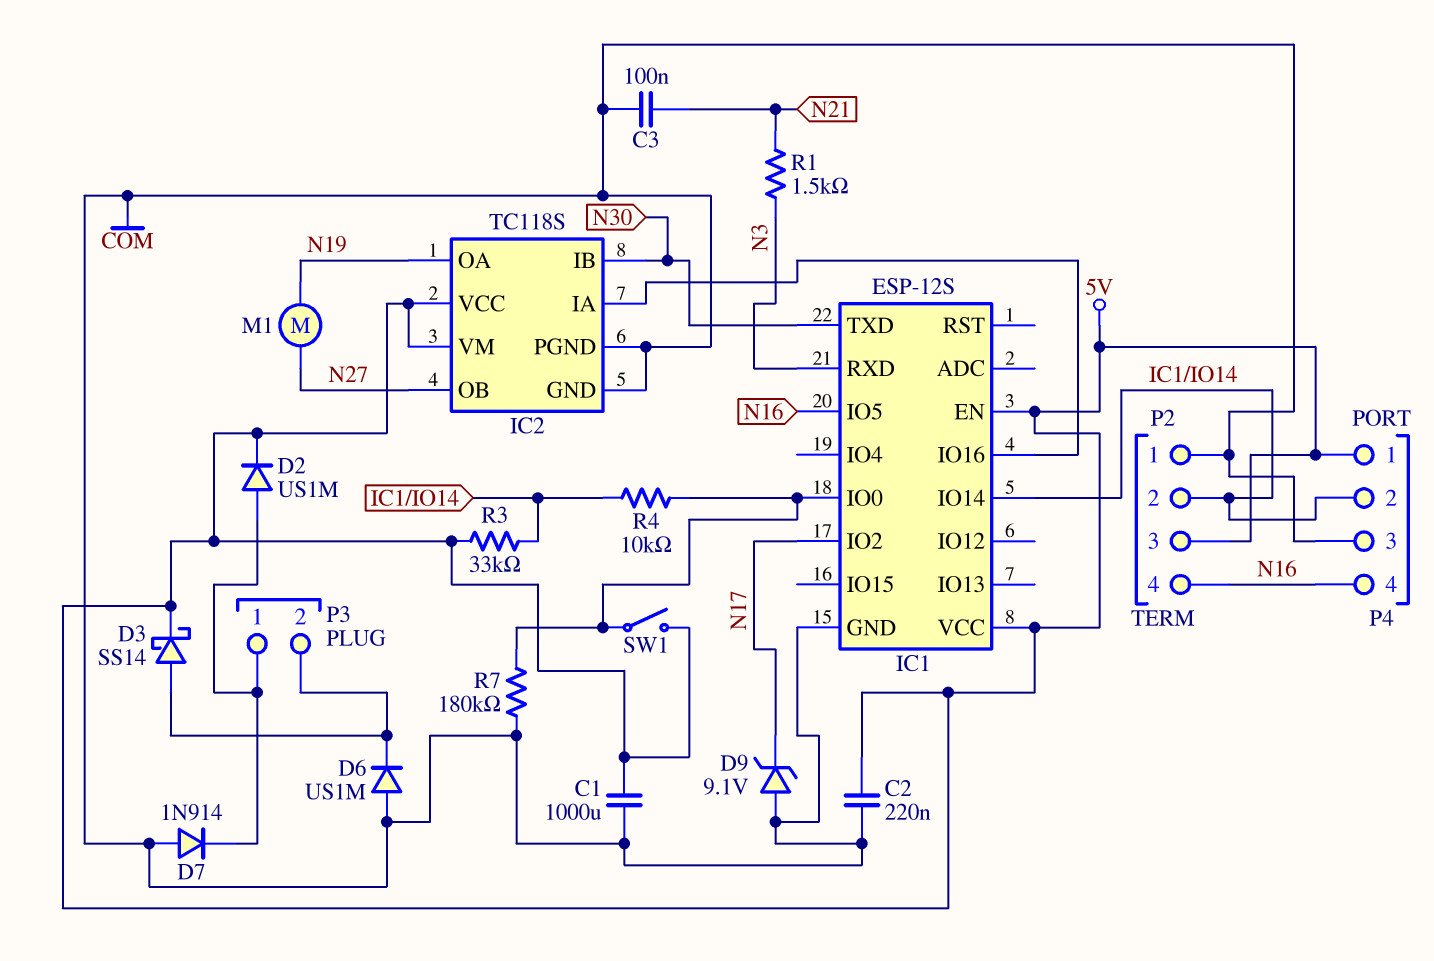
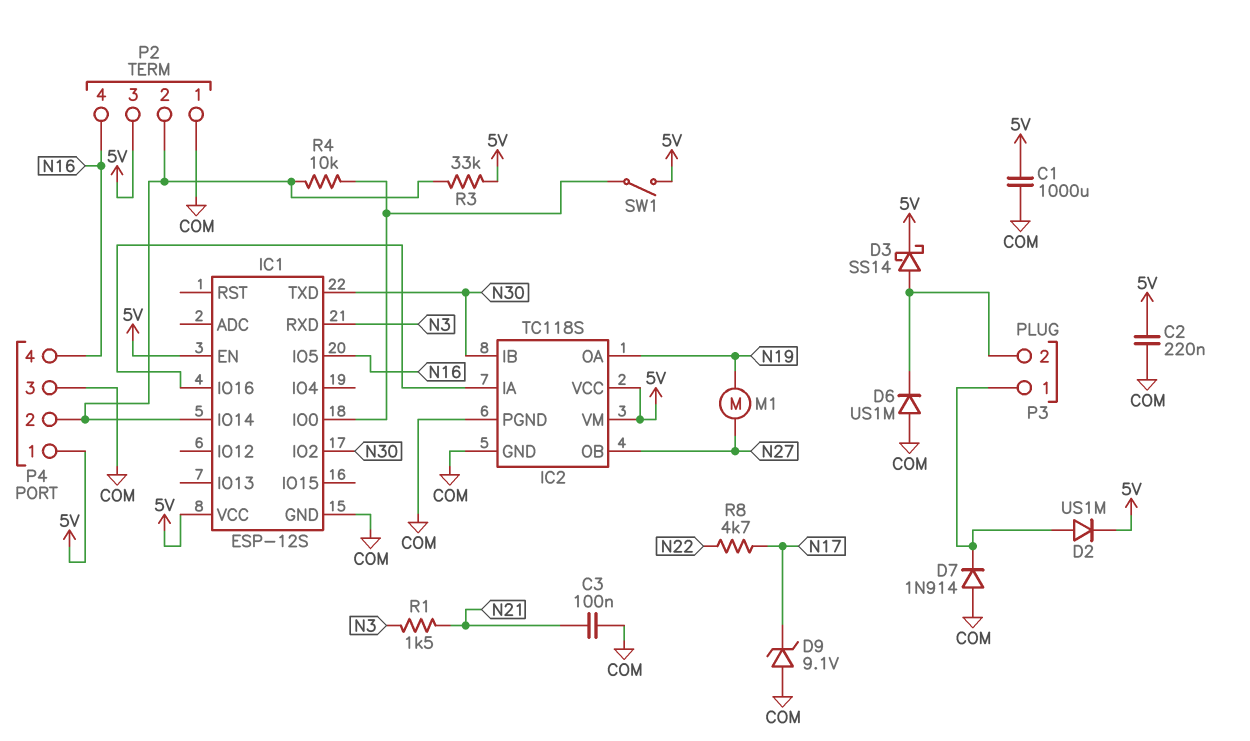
IC1 pin IO2: N17 -> N30
R7: 180k (COM, IC1/IO0) -> none
R8: none -> 4.7k (N17, N22)

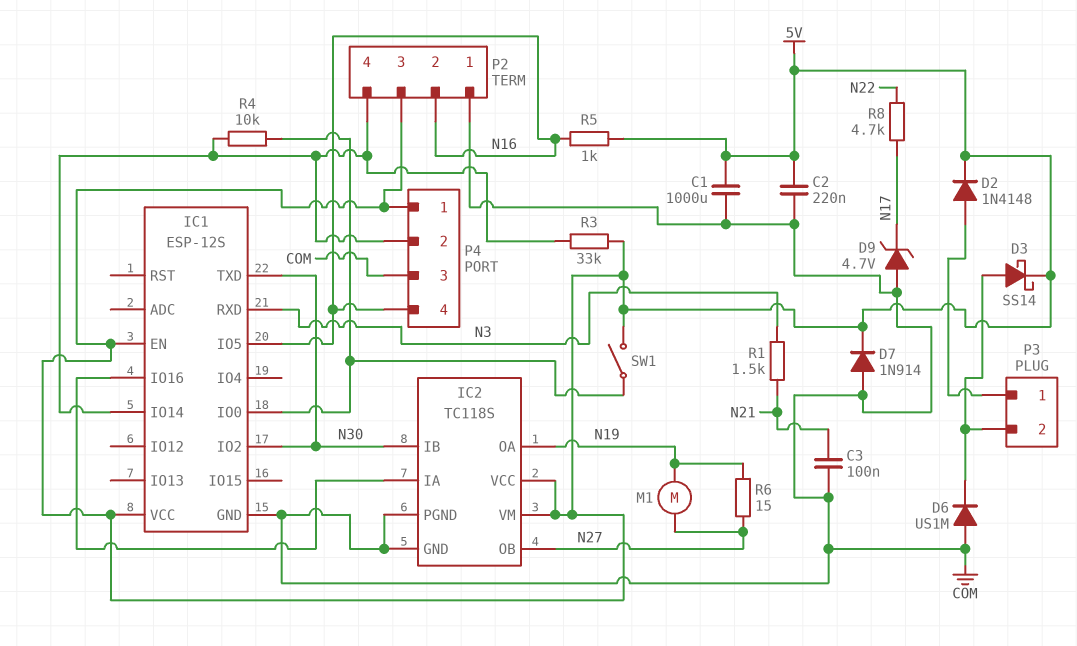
D2: diode US1M (A P3/1, K 5V) -> diode 1N4148 (A P3/1, K 5V)
D7: diode 1N914 (A COM, K P3/1) -> diode 1N914 (A COM, K 5V)
D9: zener 9.1V (A COM, K N17) -> zener 4.7V (A COM, K N17)
P2 pin 2: IC1/IO14 -> N16
P2 pin 4: N16 -> IC1/IO14
R5: none -> 1k (5V, N16)
R6: none -> 15 (N19, N27)

